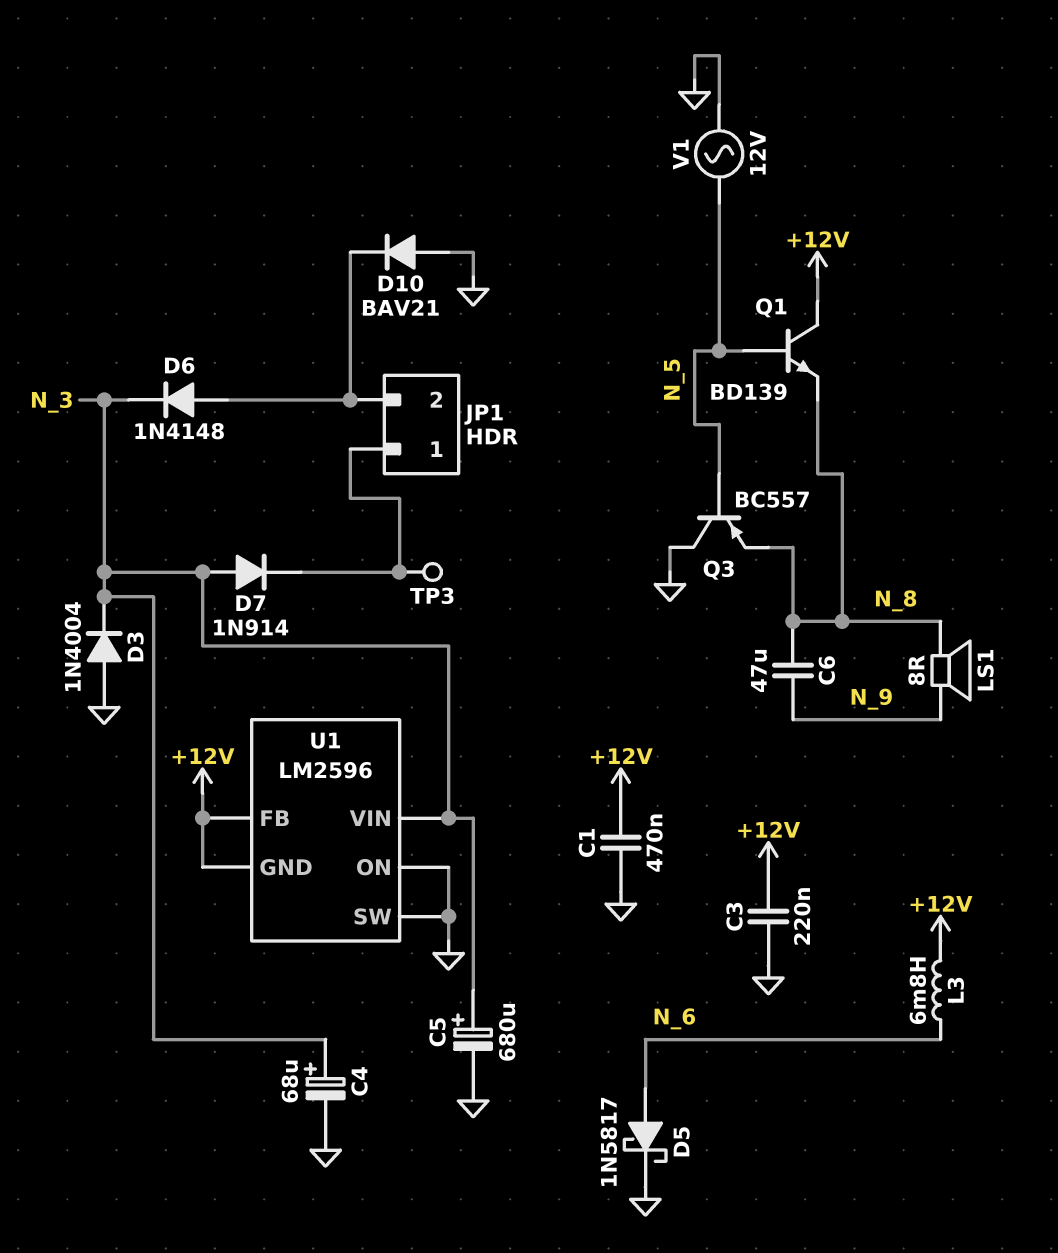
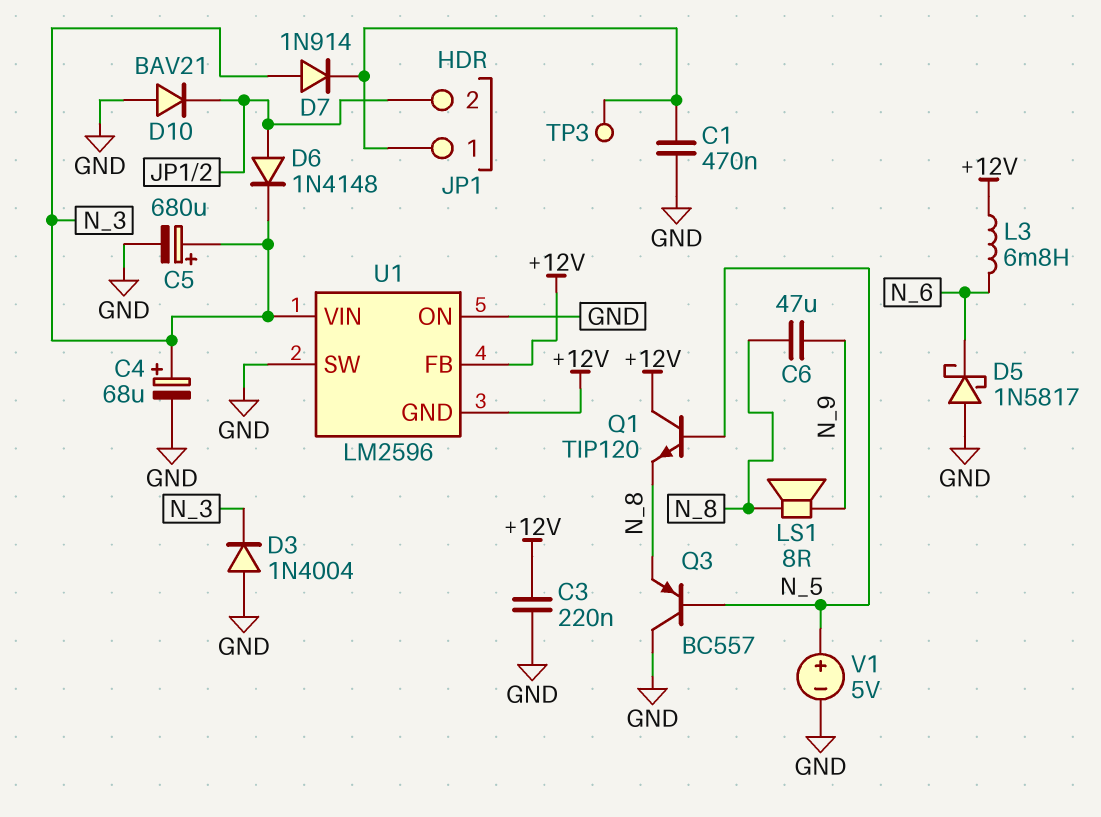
C1: 470nF (+12V, GND) -> 470nF (GND, JP1/1)
D5: schottky 1N5817 (A N_6, K GND) -> schottky 1N5817 (A GND, K N_6)
Q1: NPN BD139 (B N_5, C +12V, E N_8) -> NPN TIP120 (B N_5, C +12V, E N_8)
V1: AC 12V (GND, N_5) -> 5V (plus N_5, minus GND)

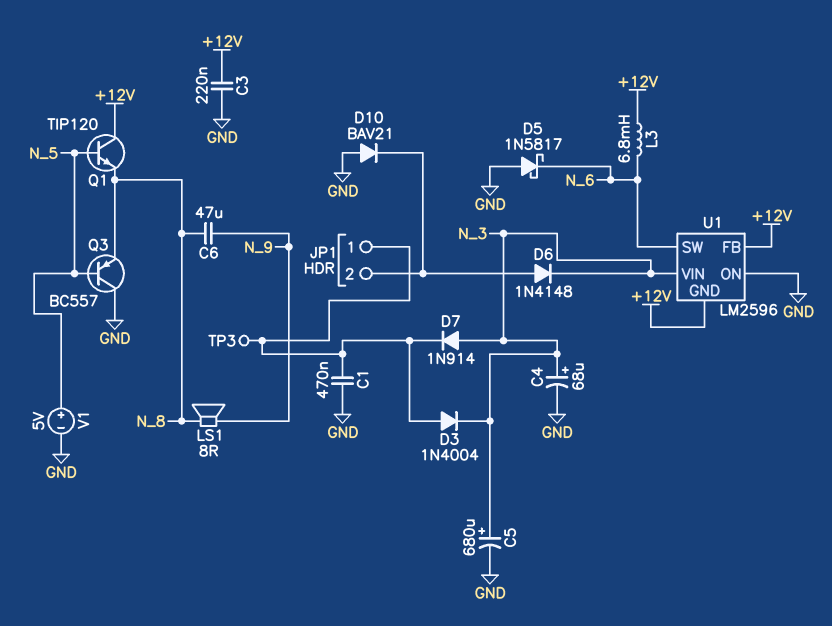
D3: diode 1N4004 (A GND, K N_3) -> diode 1N4004 (A JP1/1, K N_3)
U1 pin SW: GND -> N_6

